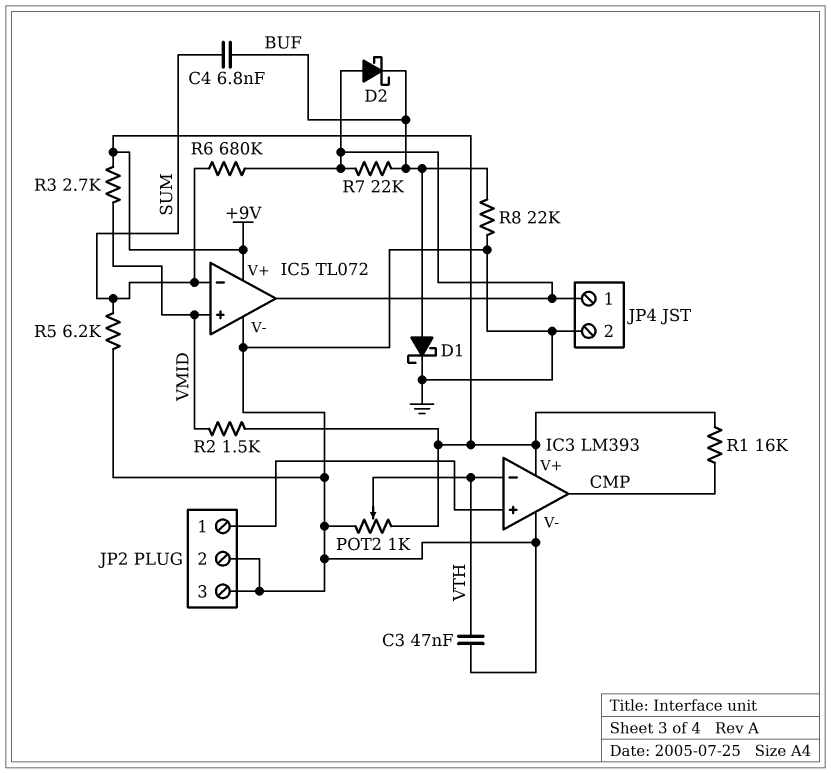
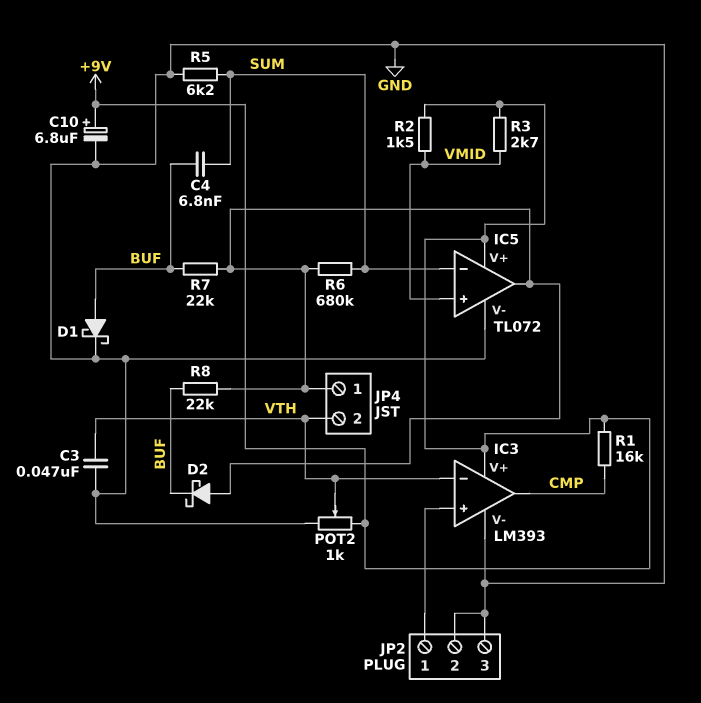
C10: none -> 6.8uF (plus +9V, minus GND)
JP4 pin 2: GND -> VTH
R8: 22k (BUF, GND) -> 22k (BUF, IC5/out)

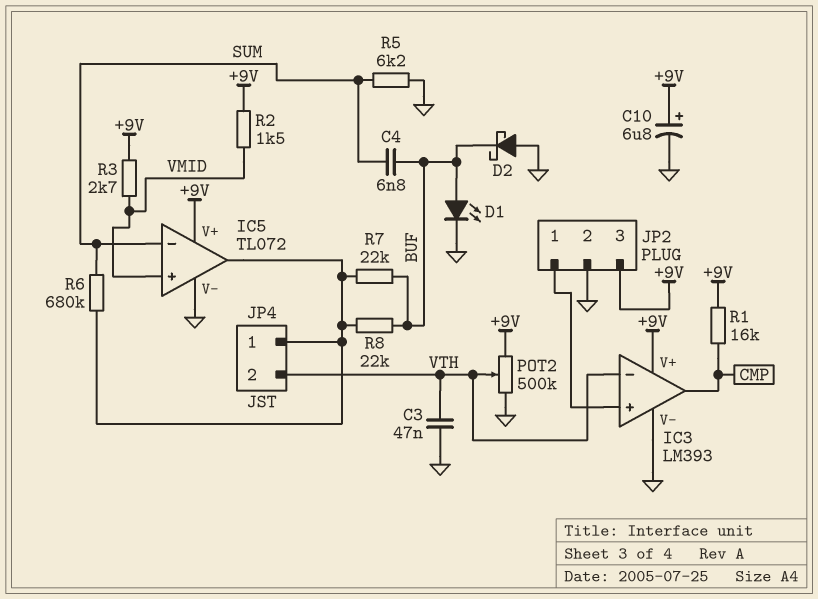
D1: schottky (A BUF, K GND) -> LED (A BUF, K GND)
D2: schottky (A IC5/out, K BUF) -> schottky (A GND, K BUF)
JP2 pin 3: GND -> +9V
POT2: 1k (+9V, GND, wiper VTH) -> 500k (+9V, GND, wiper VTH)

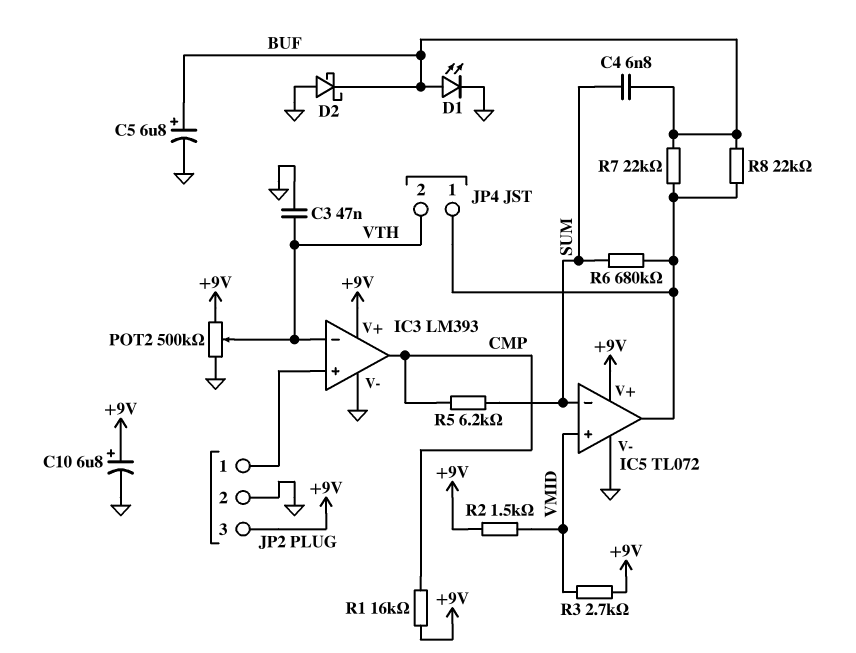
C5: none -> 6.8uF (plus BUF, minus GND)
R5: 6.2k (GND, SUM) -> 6.2k (CMP, SUM)

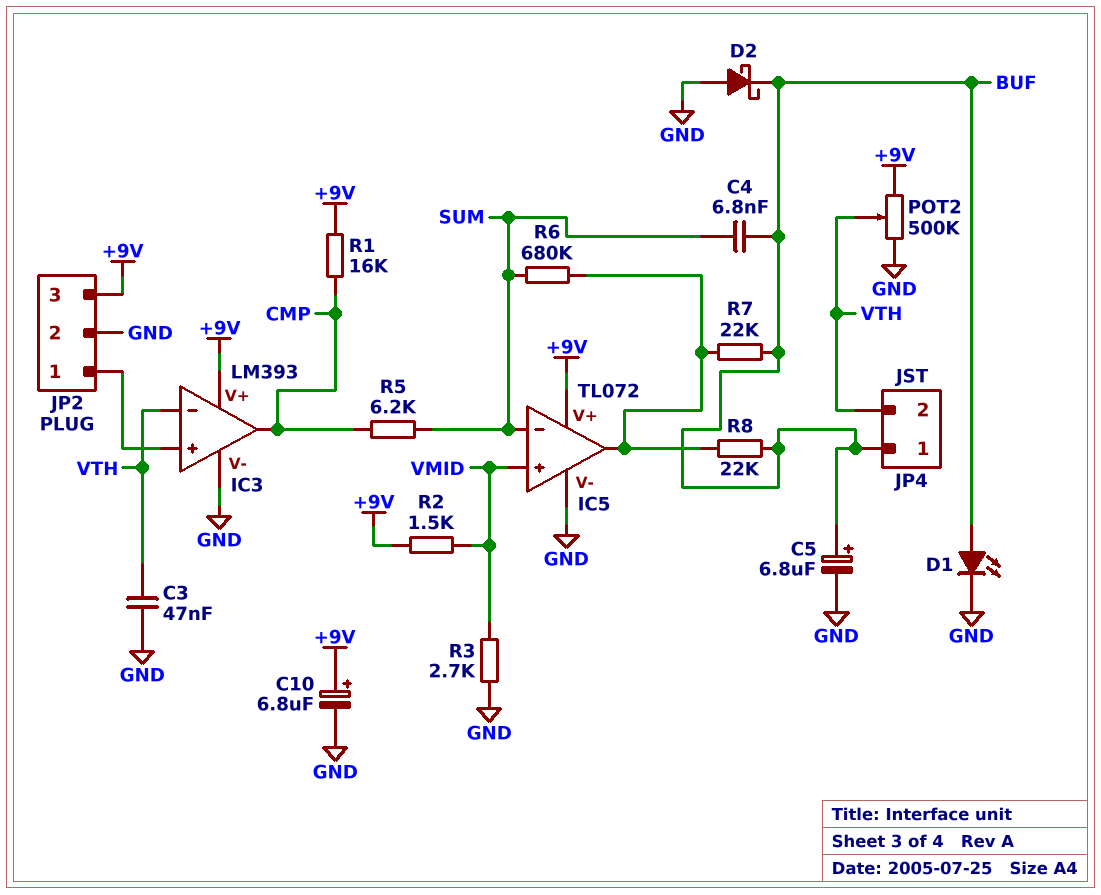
JP4 pin 1: IC5/out -> BUF
R3: 2.7k (+9V, VMID) -> 2.7k (GND, VMID)

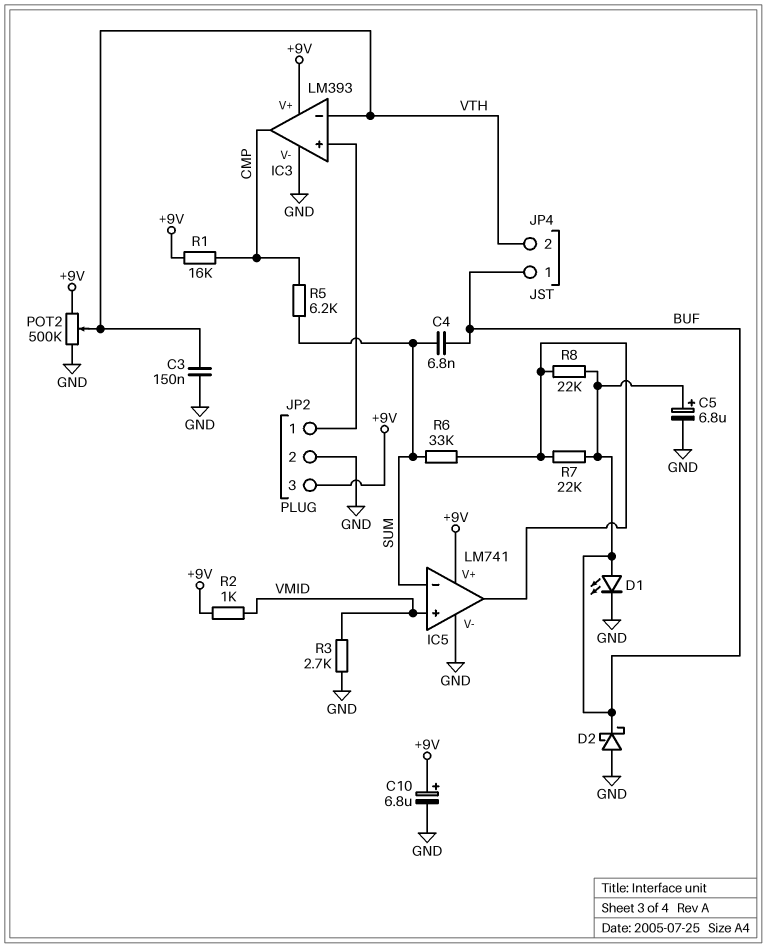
C3: 47nF (GND, VTH) -> 150nF (GND, VTH)
IC5: TL072 -> LM741
R2: 1.5k (+9V, VMID) -> 1k (+9V, VMID)
R6: 680k (IC5/out, SUM) -> 33k (IC5/out, SUM)

